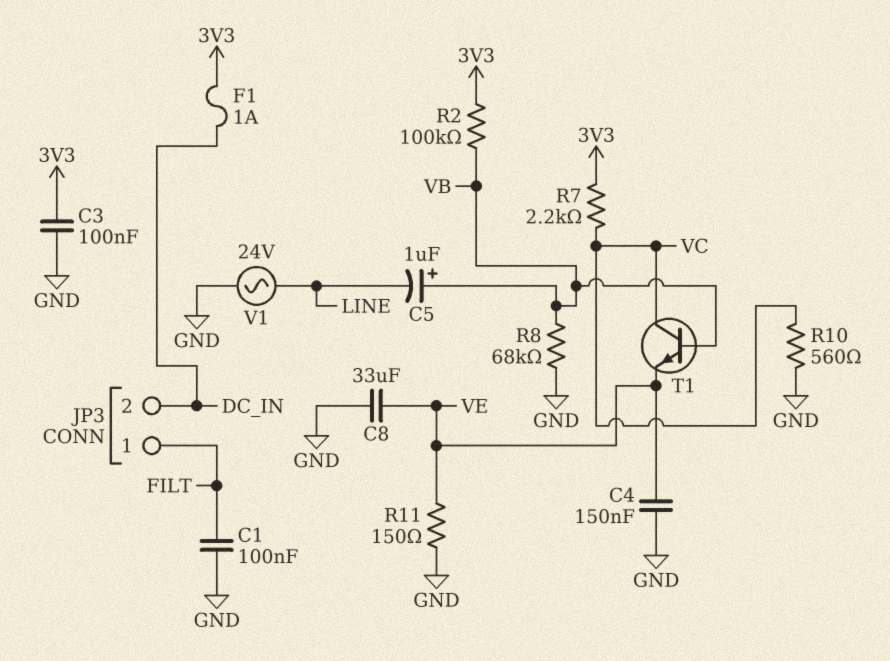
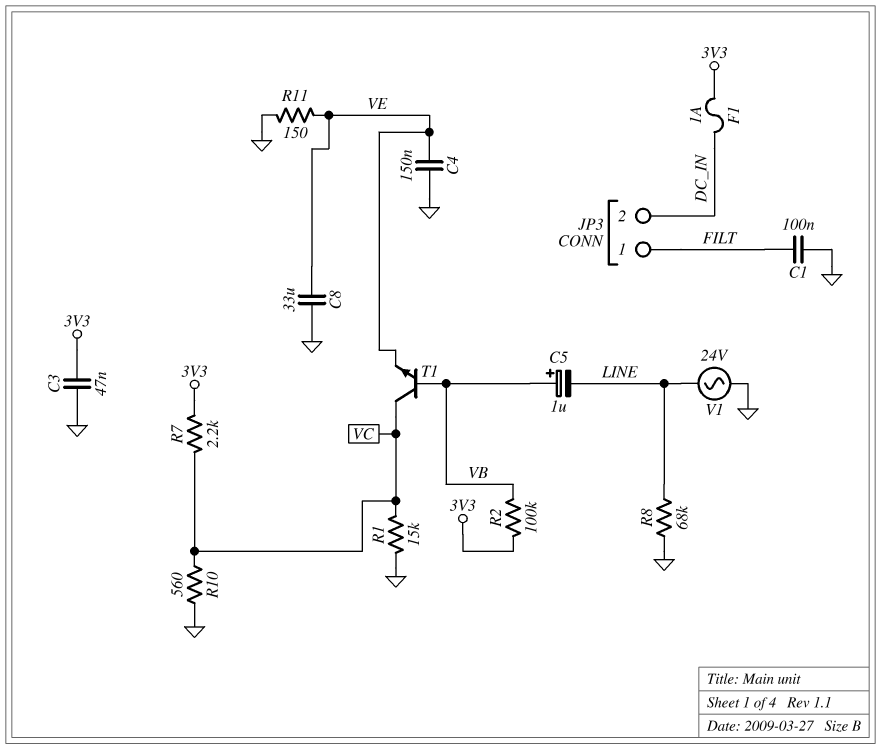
C3: 100nF (3V3, GND) -> 47nF (3V3, GND)
R1: none -> 15k (GND, VC)
R8: 68k (GND, VB) -> 68k (GND, LINE)

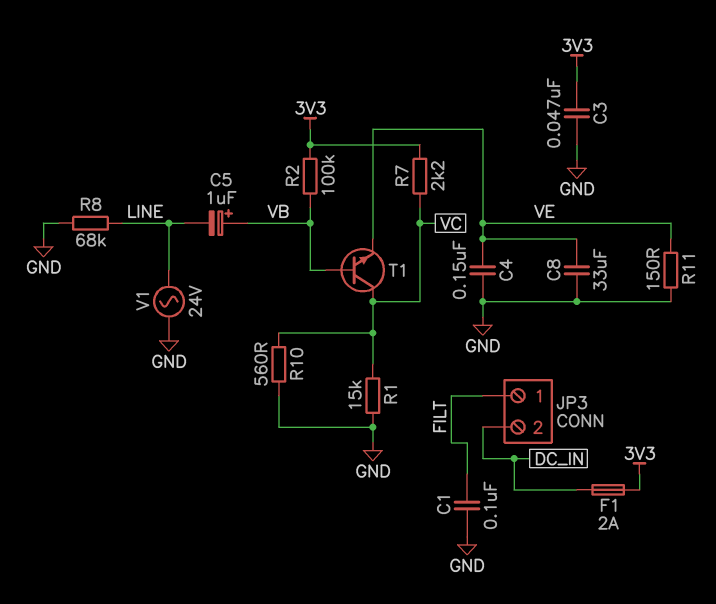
F1: 1A (3V3, DC_IN) -> 2A (3V3, DC_IN)

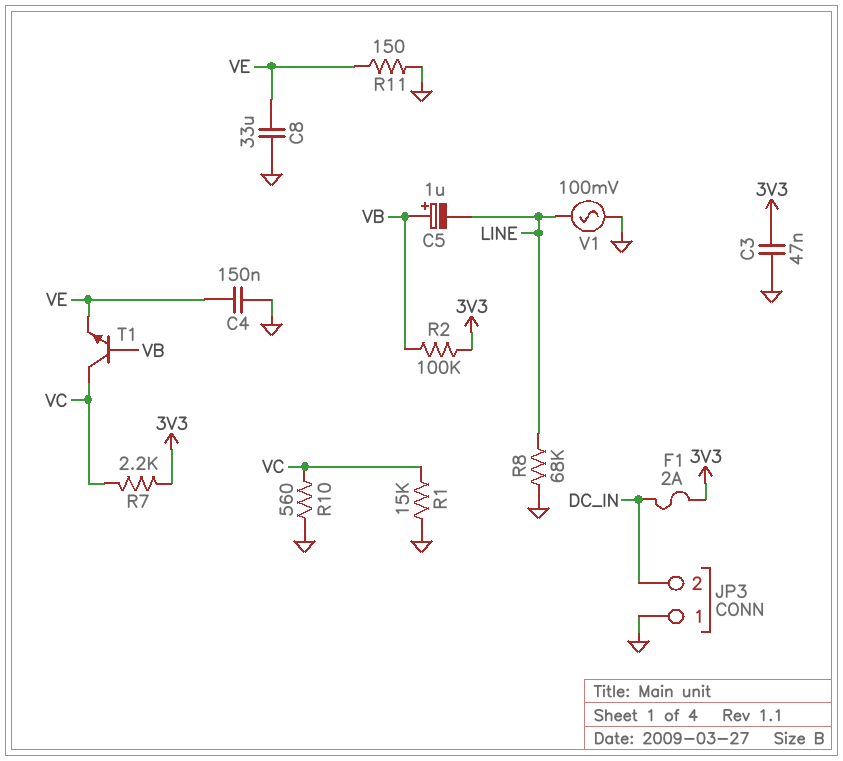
C1: 100nF (FILT, GND) -> none
JP3 pin 1: FILT -> GND
V1: AC 24V (GND, LINE) -> AC 100mV (GND, LINE)

